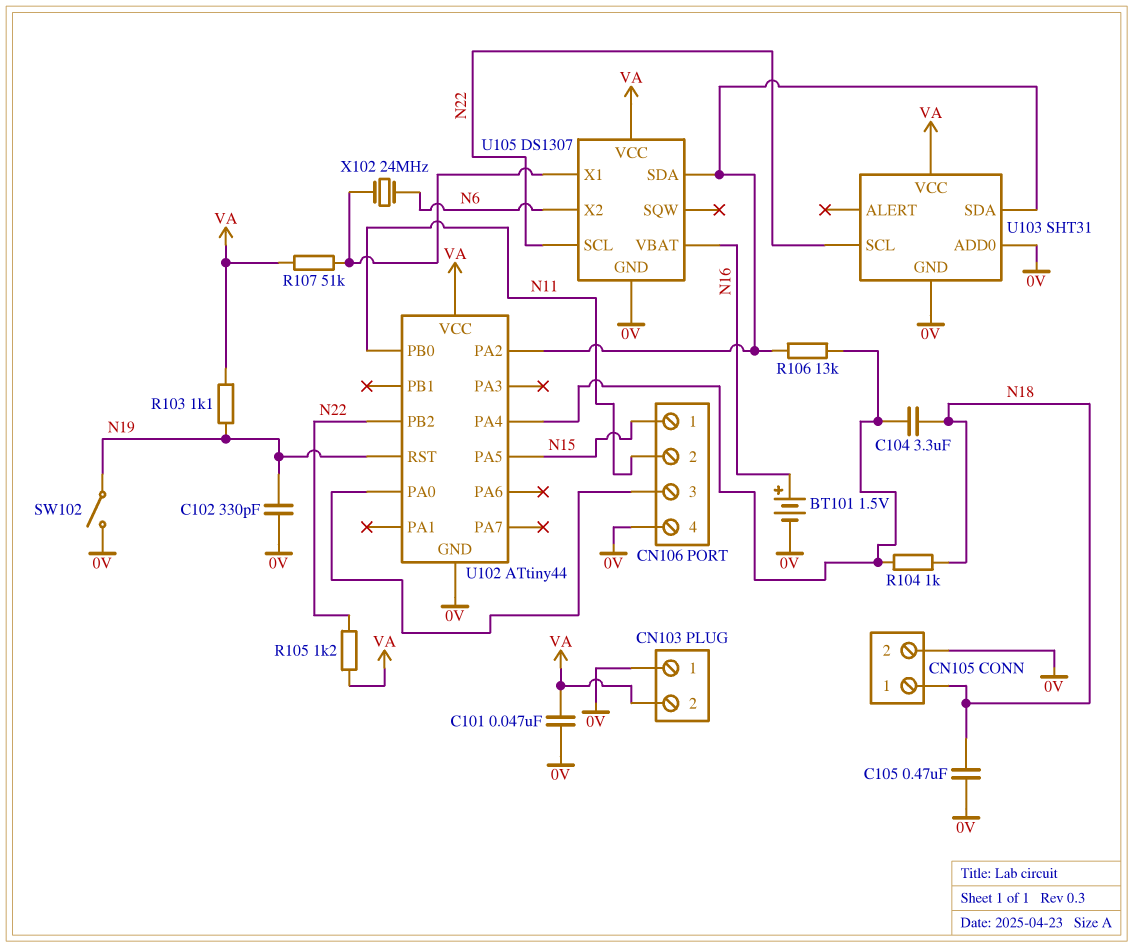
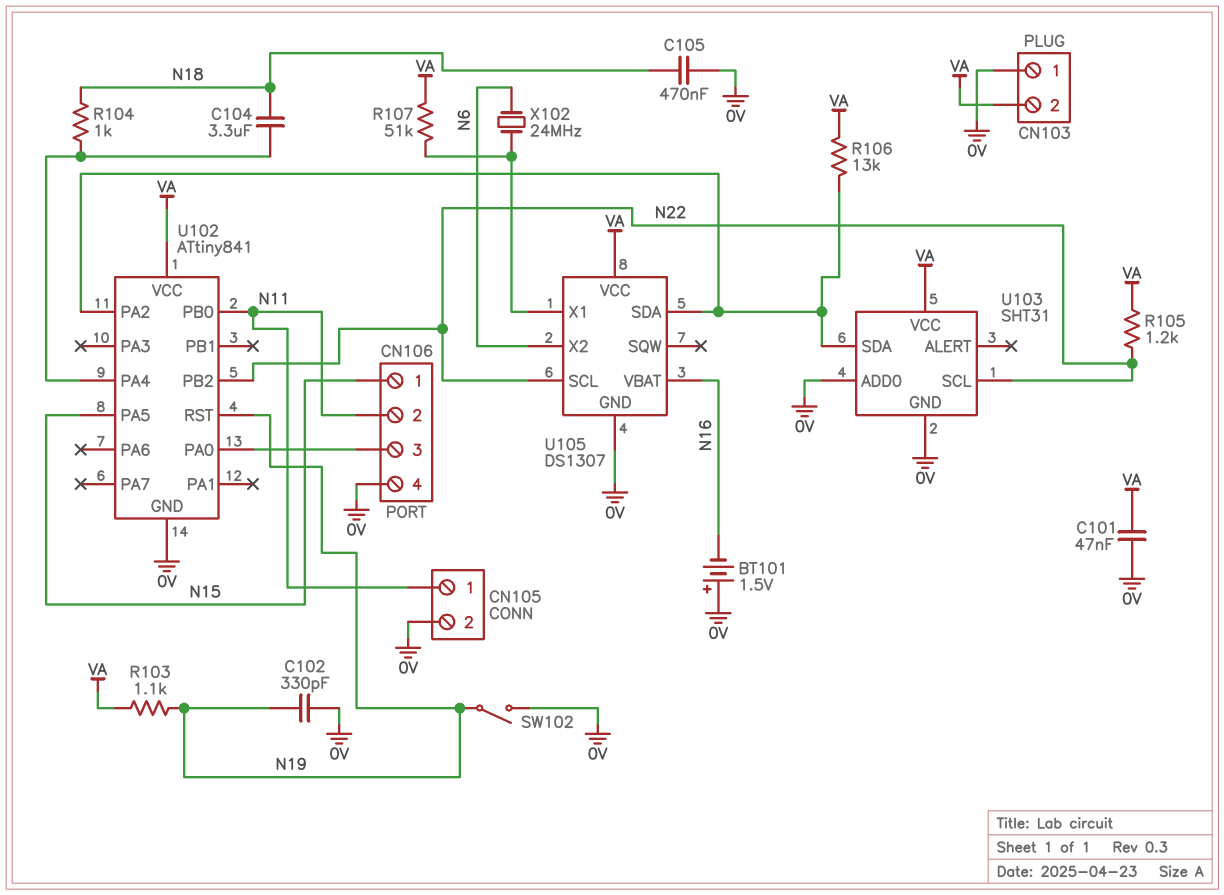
BT101: 1.5V (plus N16, minus 0V) -> 1.5V (plus 0V, minus N16)
CN105 pin 1: N18 -> N11
R106: 13k (U102/PA2, U102/PA4) -> 13k (U102/PA2, VA)
U102: ATtiny44 -> ATtiny841

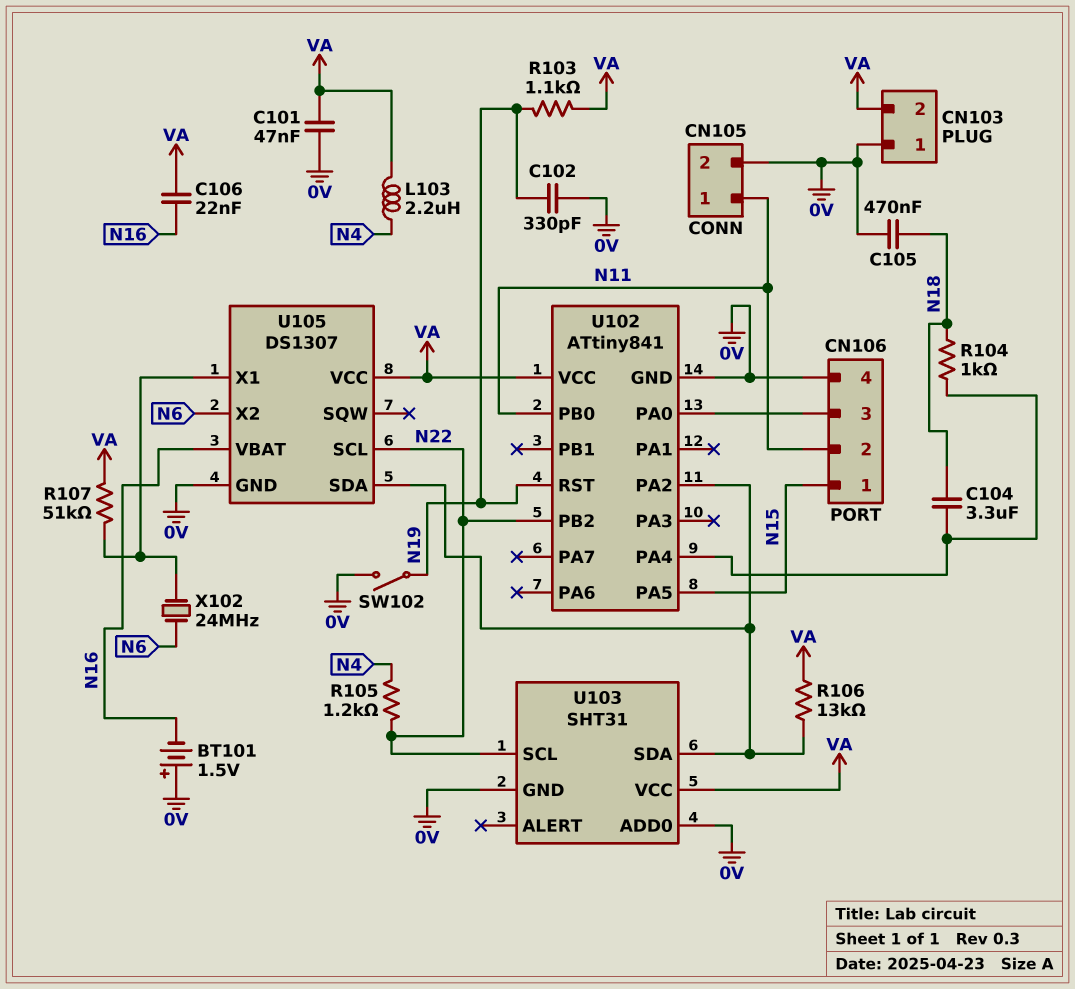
C106: none -> 22nF (N16, VA)
L103: none -> 2.2uH (N4, VA)
R105: 1.2k (N22, VA) -> 1.2k (N4, N22)

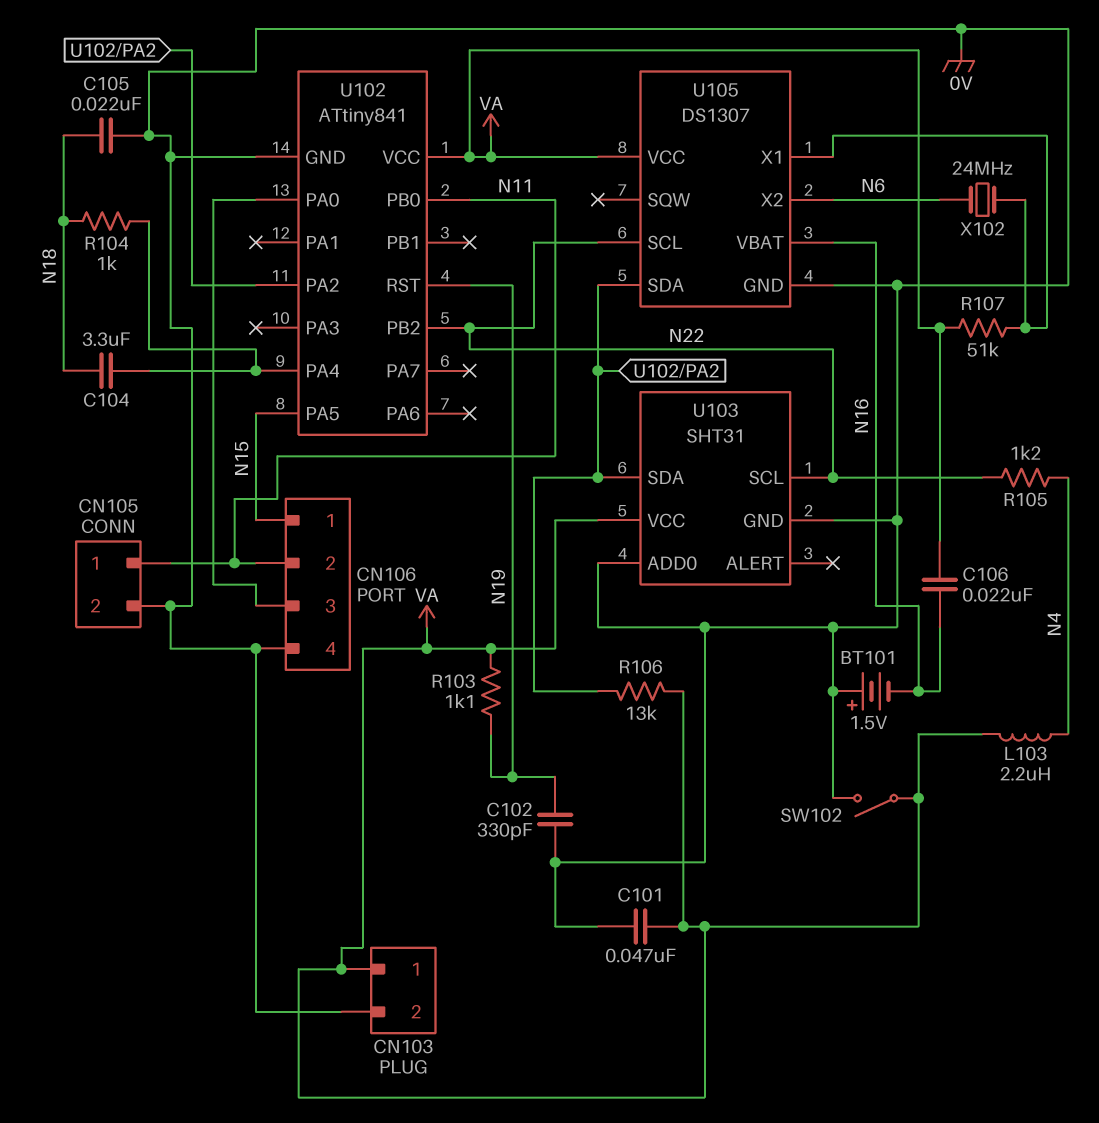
C105: 470nF (0V, N18) -> 22nF (0V, N18)
CN103 pin 1: 0V -> VA
CN103 pin 2: VA -> 0V
SW102: switch (0V, N19) -> switch (0V, VA)

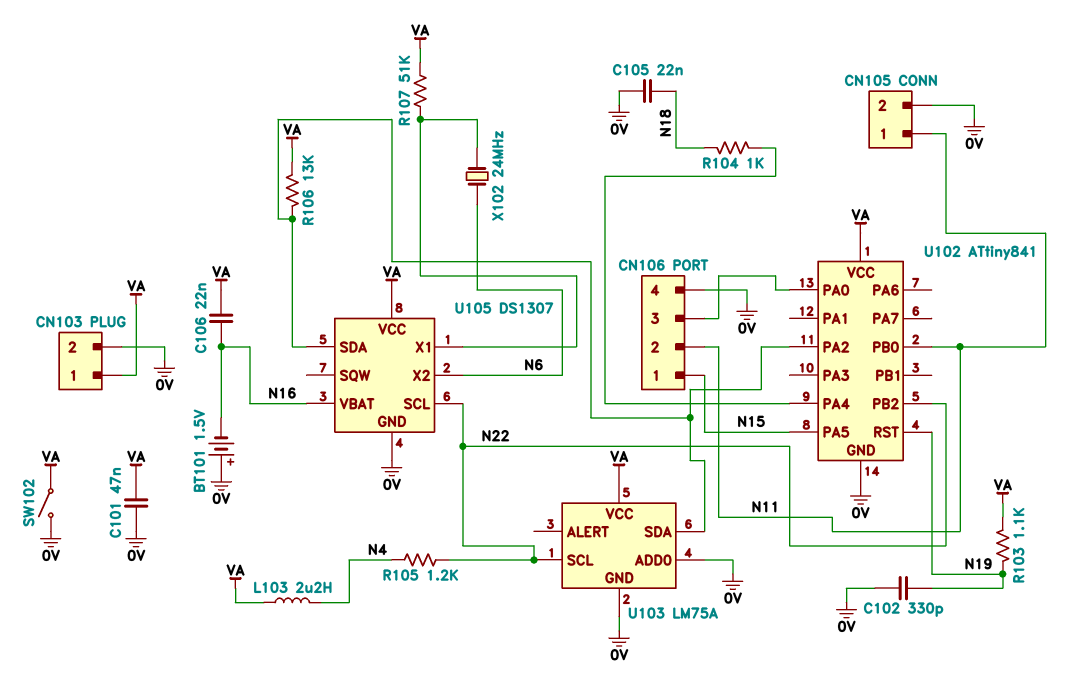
C104: 3.3uF (N18, U102/PA4) -> none
U103: SHT31 -> LM75A

